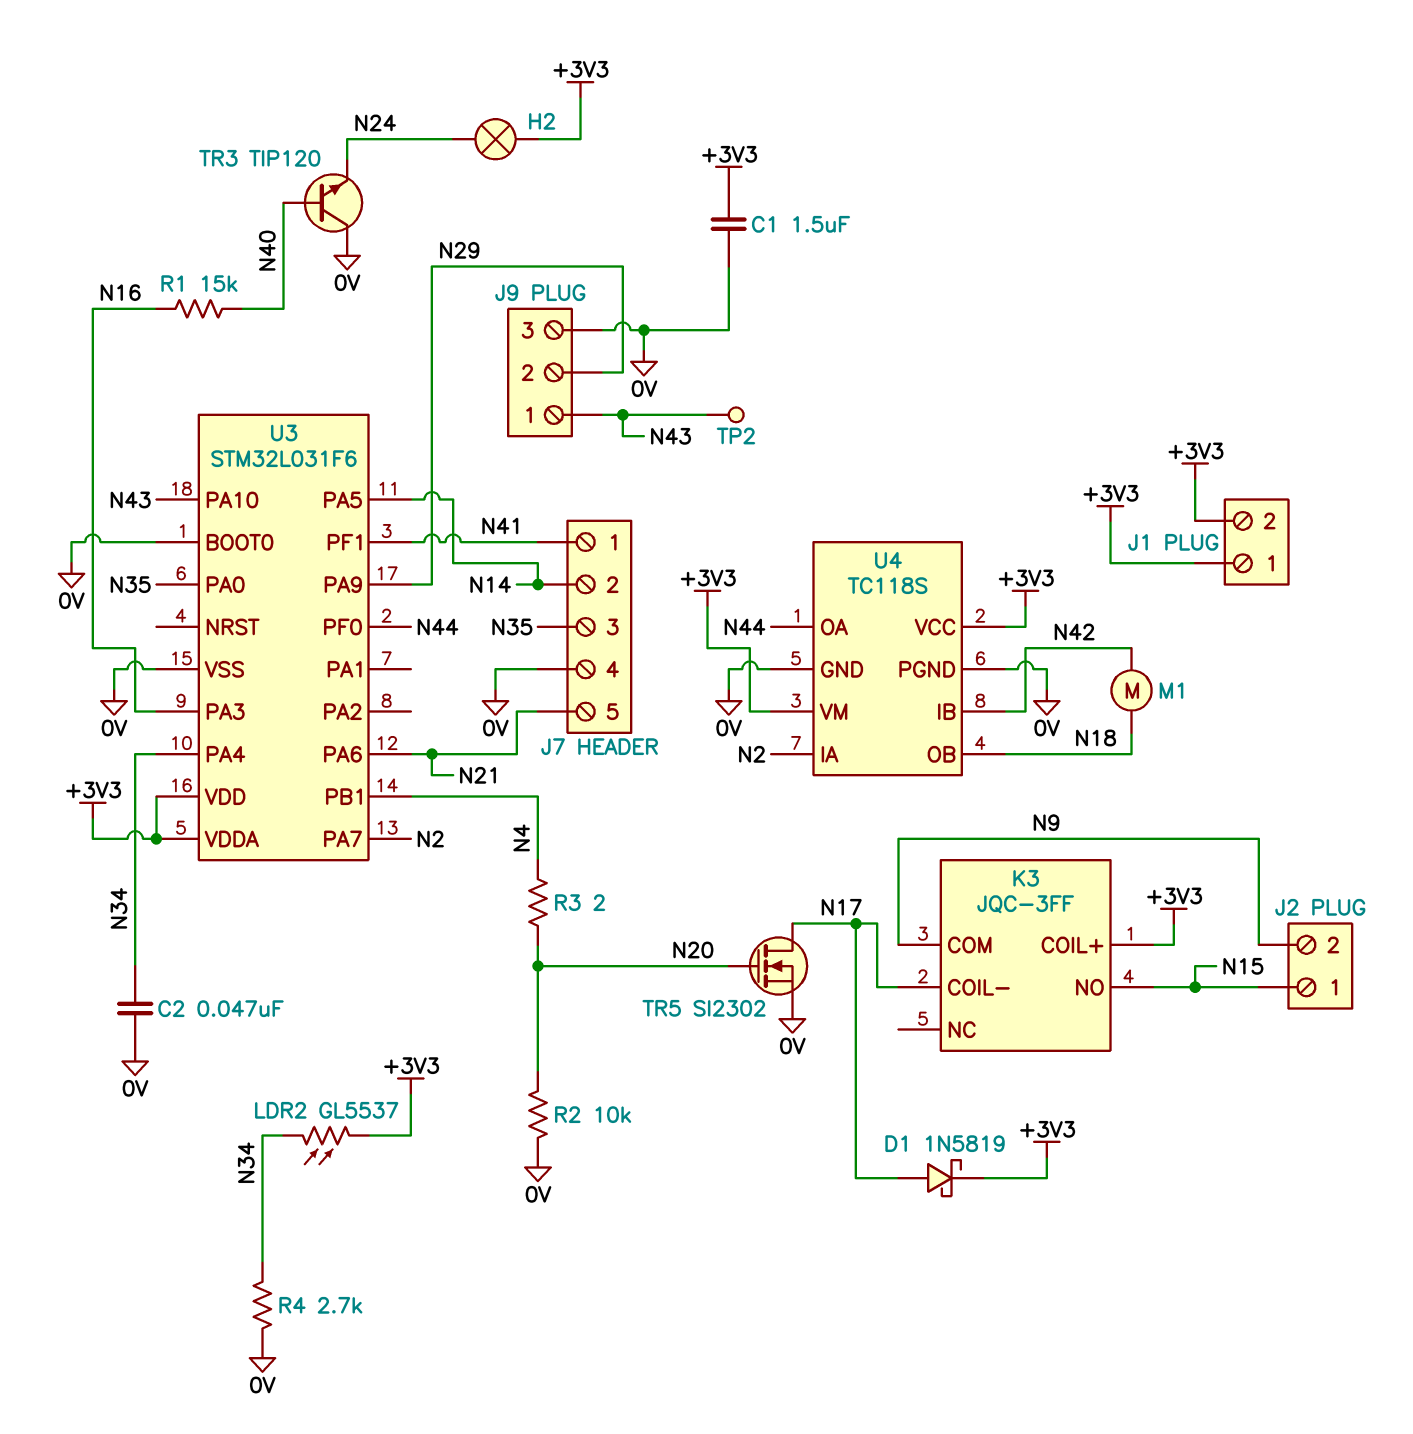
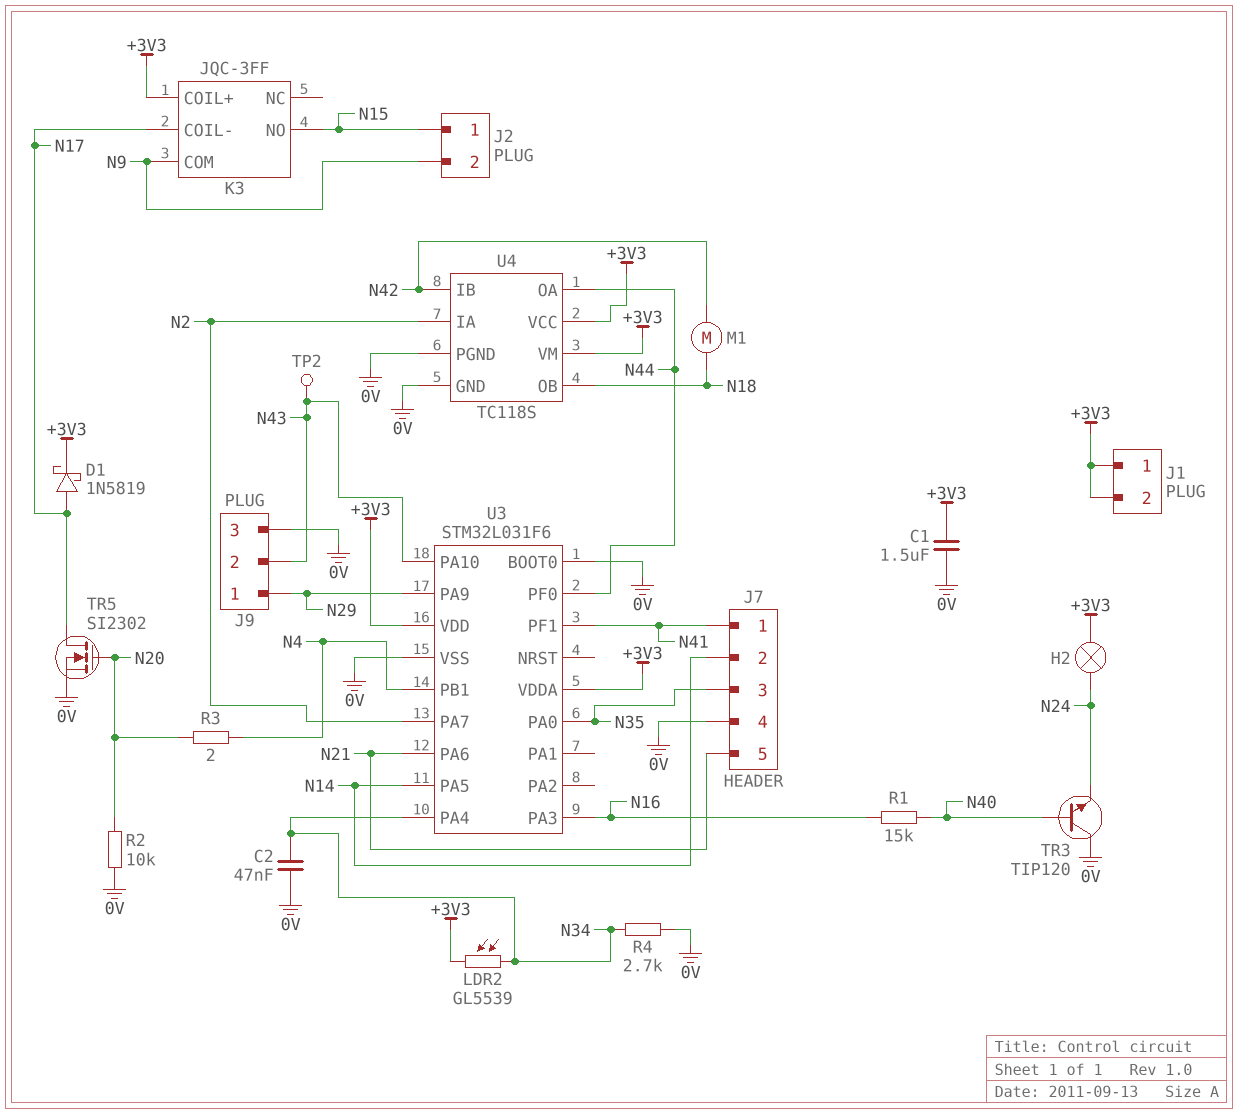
J9 pin 1: N43 -> N29
J9 pin 2: N29 -> N43
LDR2: GL5537 (+3V3, N34) -> GL5539 (+3V3, N34)

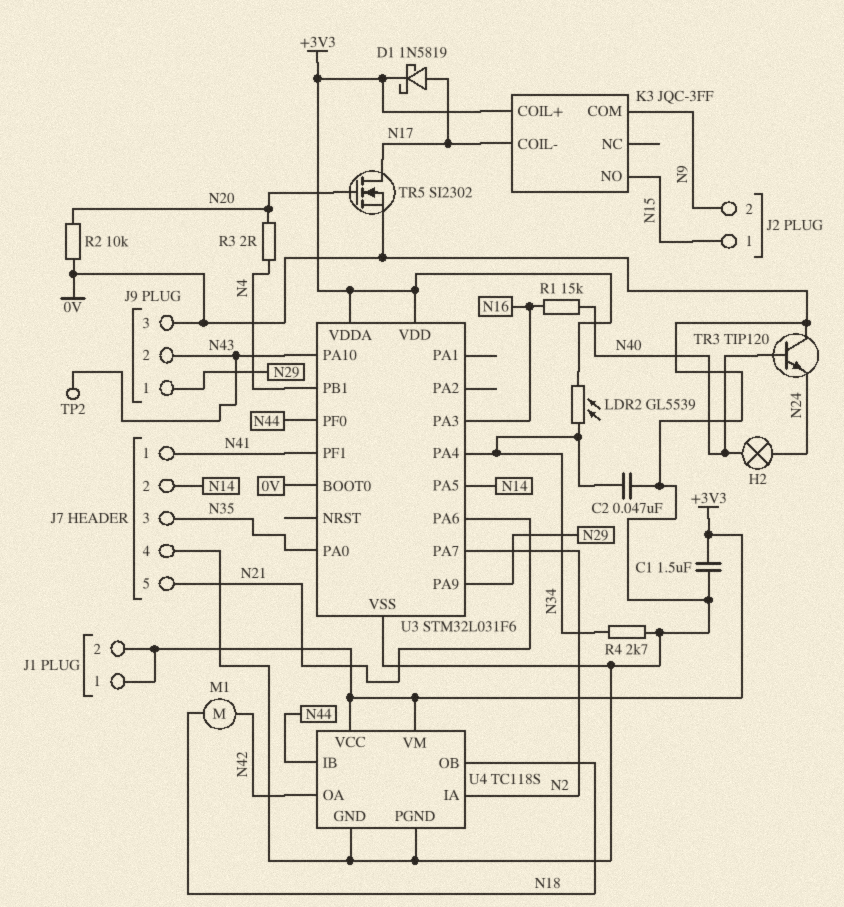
H2: lamp (+3V3, N24) -> lamp (N24, N40)
U4 pin IB: N42 -> N44
U4 pin OA: N44 -> N42

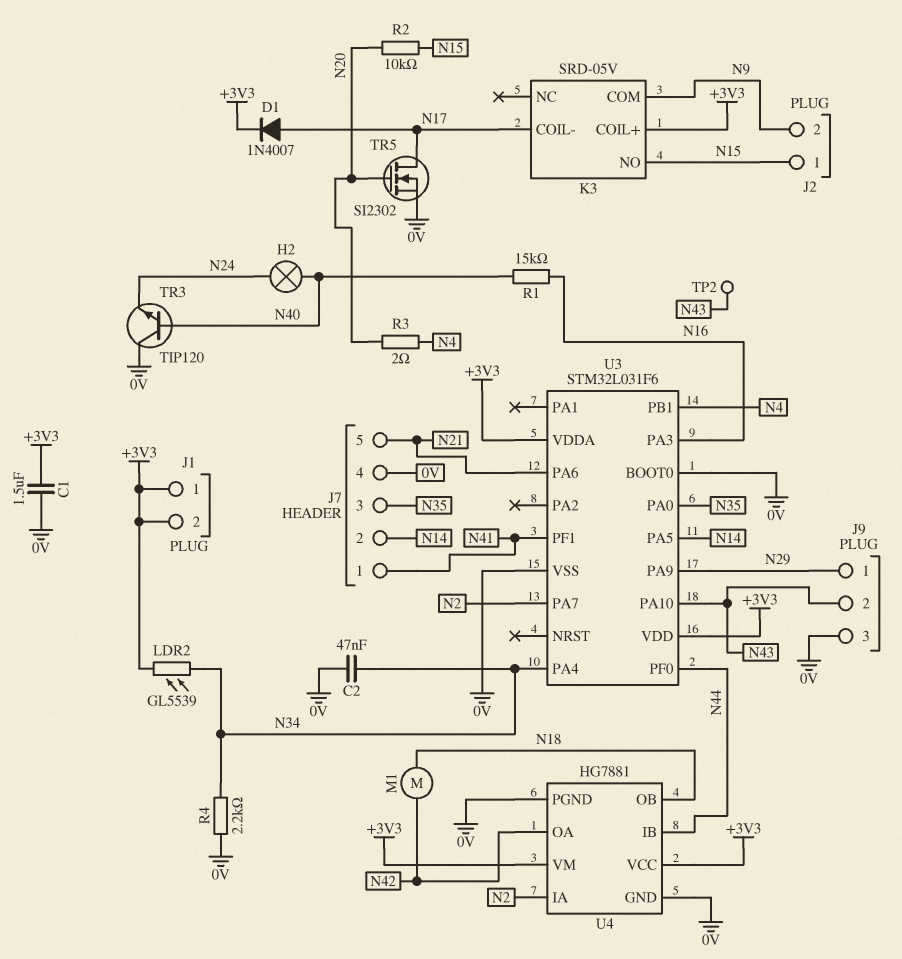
D1: schottky 1N5819 (A N17, K +3V3) -> diode 1N4007 (A N17, K +3V3)
K3: JQC-3FF -> SRD-05V
R2: 10k (0V, N20) -> 10k (N15, N20)
R4: 2.7k (0V, N34) -> 2.2k (0V, N34)
U4: TC118S -> HG7881

